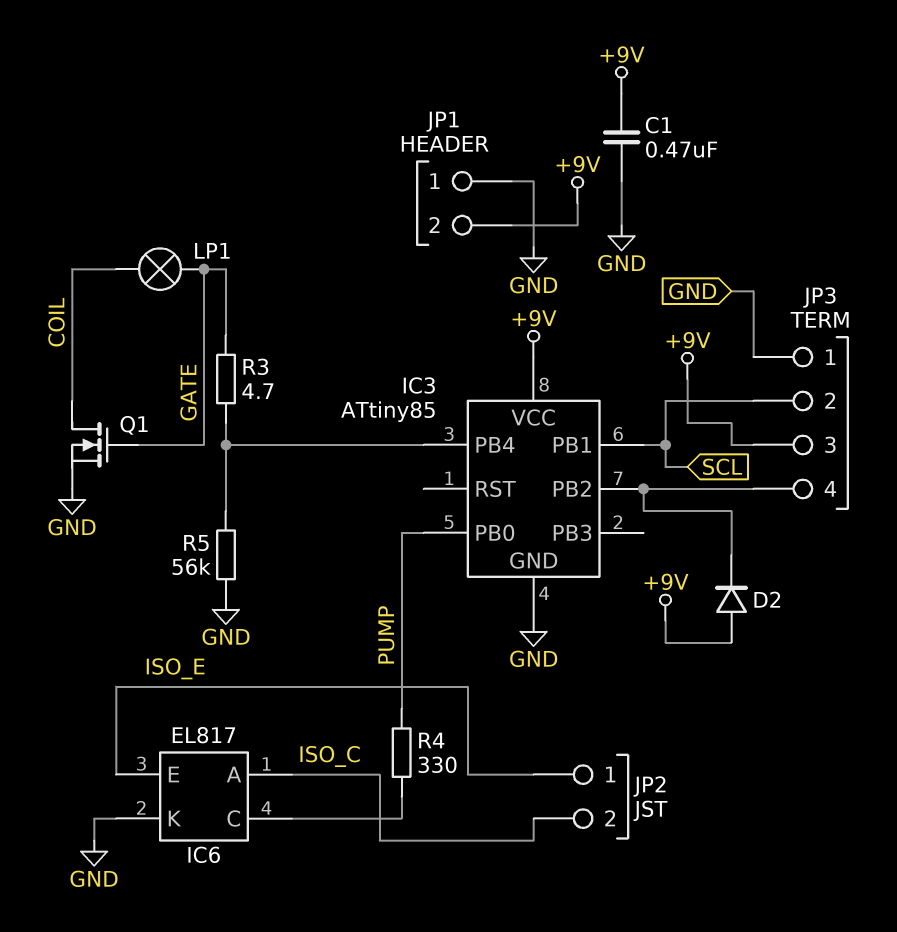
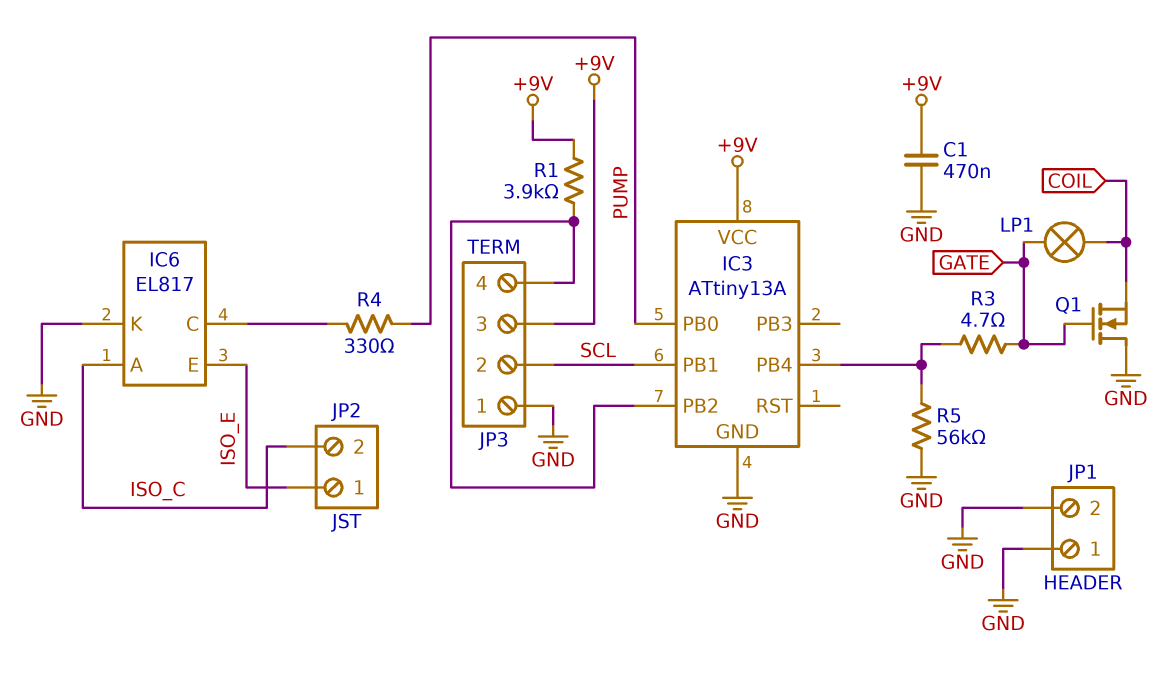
D2: diode (A +9V, K IC3/PB2) -> none
IC3: ATtiny85 -> ATtiny13A
JP1 pin 2: +9V -> GND
Q1: NMOS (G GATE, D COIL, S GND) -> NMOS (G GATE, D GND, S COIL)
R1: none -> 3.9k (+9V, IC3/PB2)

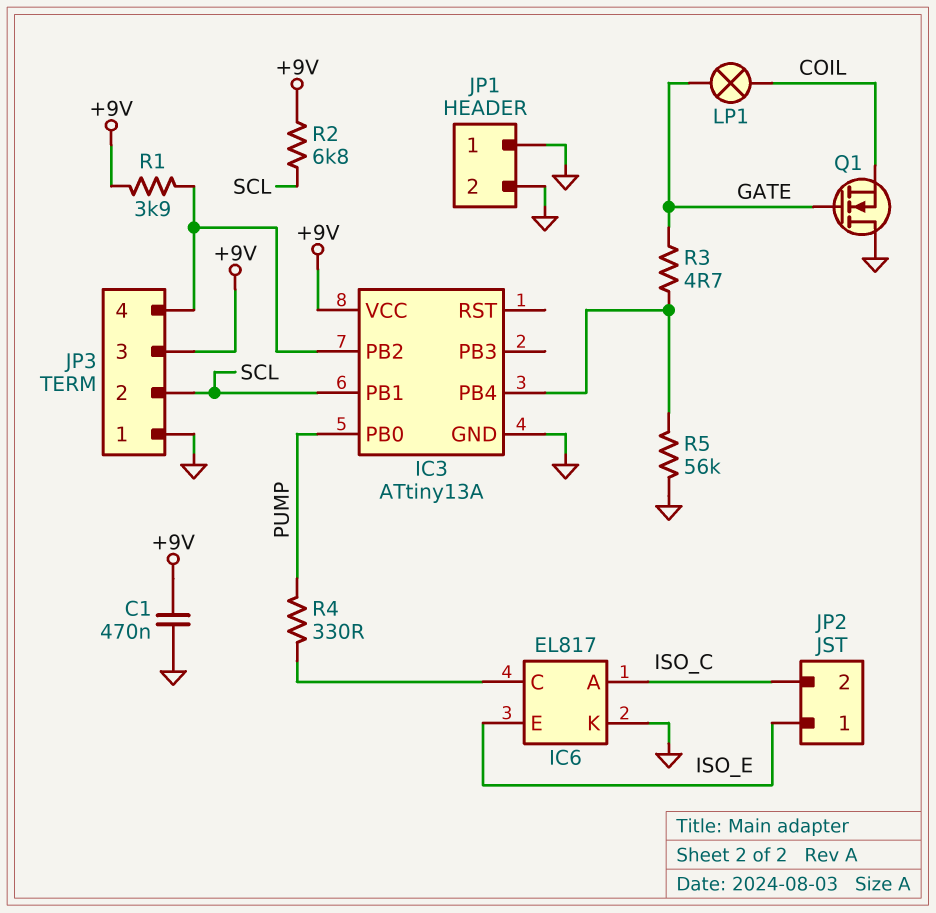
R2: none -> 6.8k (+9V, SCL)

